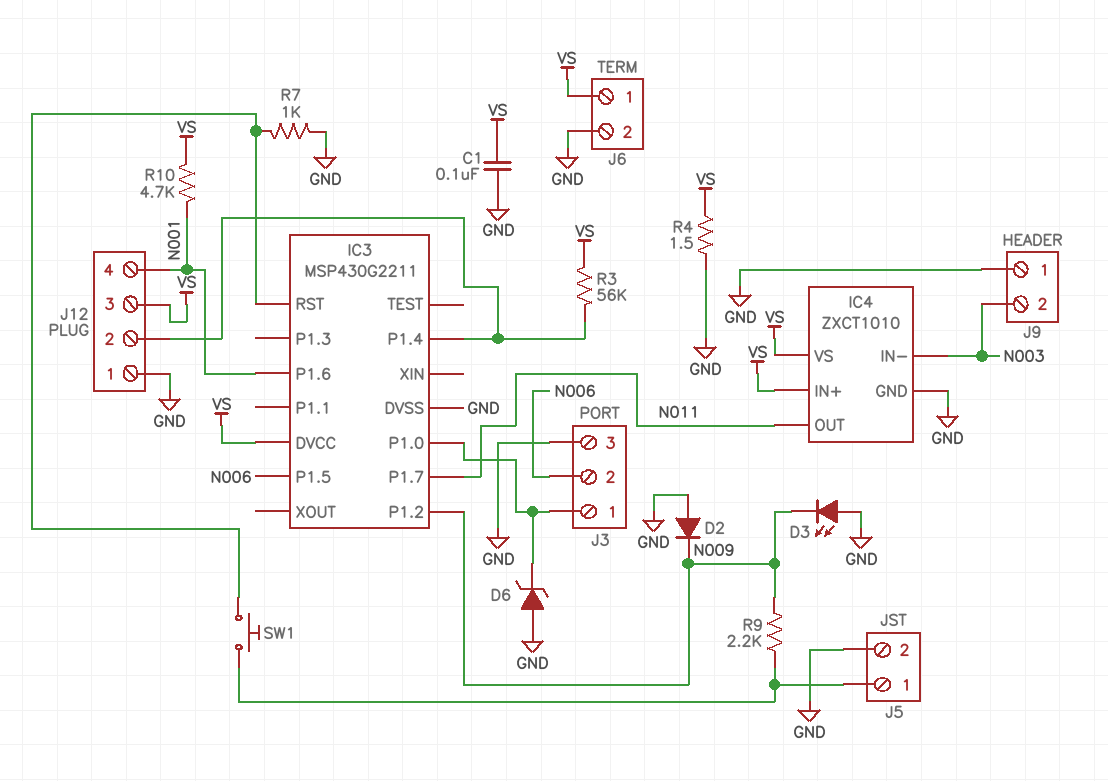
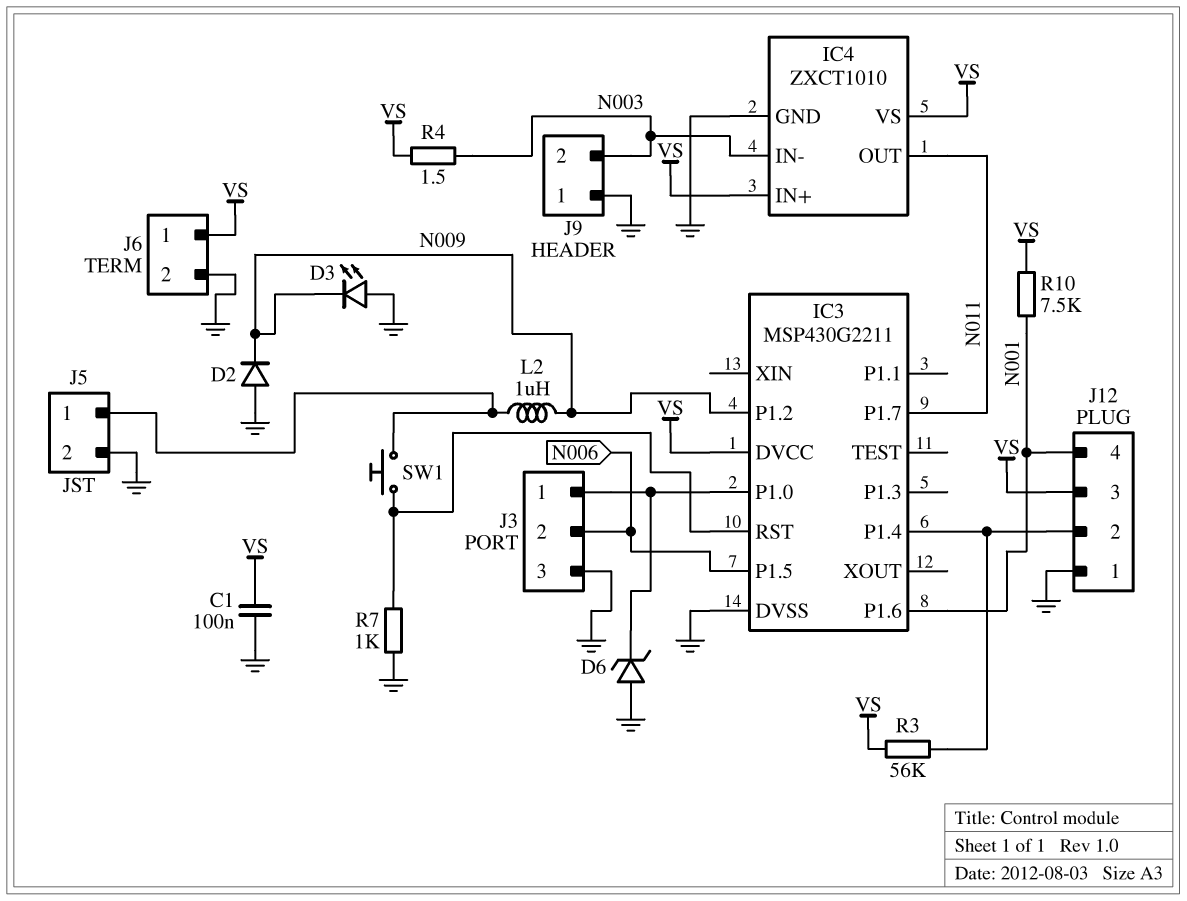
L2: none -> 1uH (J5/1, N009)
R4: 1.5 (GND, VS) -> 1.5 (N003, VS)
R9: 2.2k (J5/1, N009) -> none
R10: 4.7k (N001, VS) -> 7.5k (N001, VS)

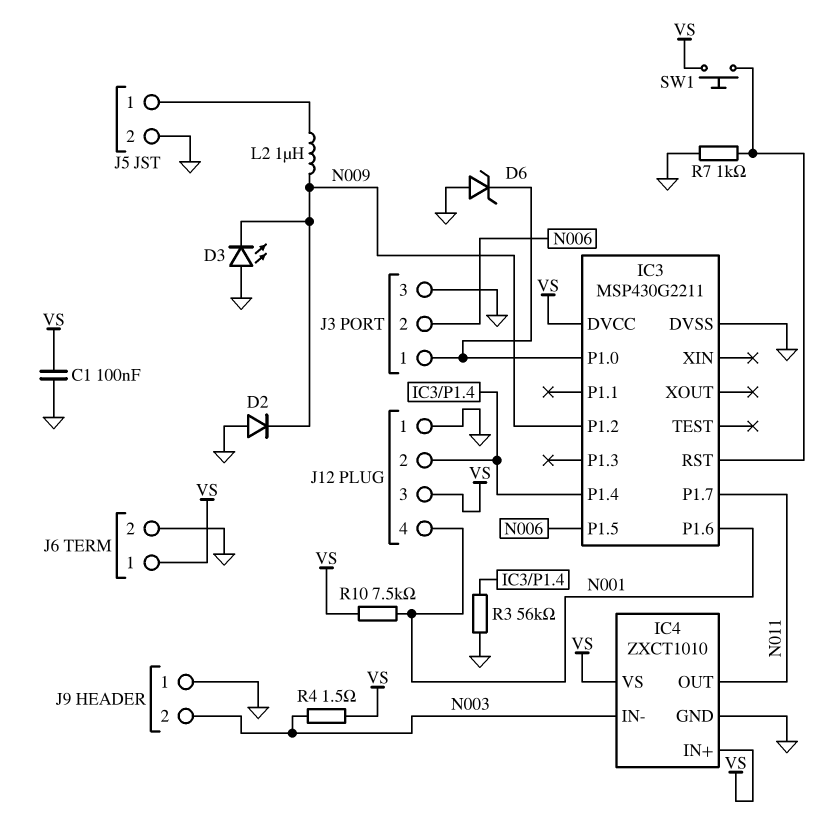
R3: 56k (IC3/P1.4, VS) -> 56k (GND, IC3/P1.4)
SW1: button (IC3/RST, J5/1) -> button (IC3/RST, VS)

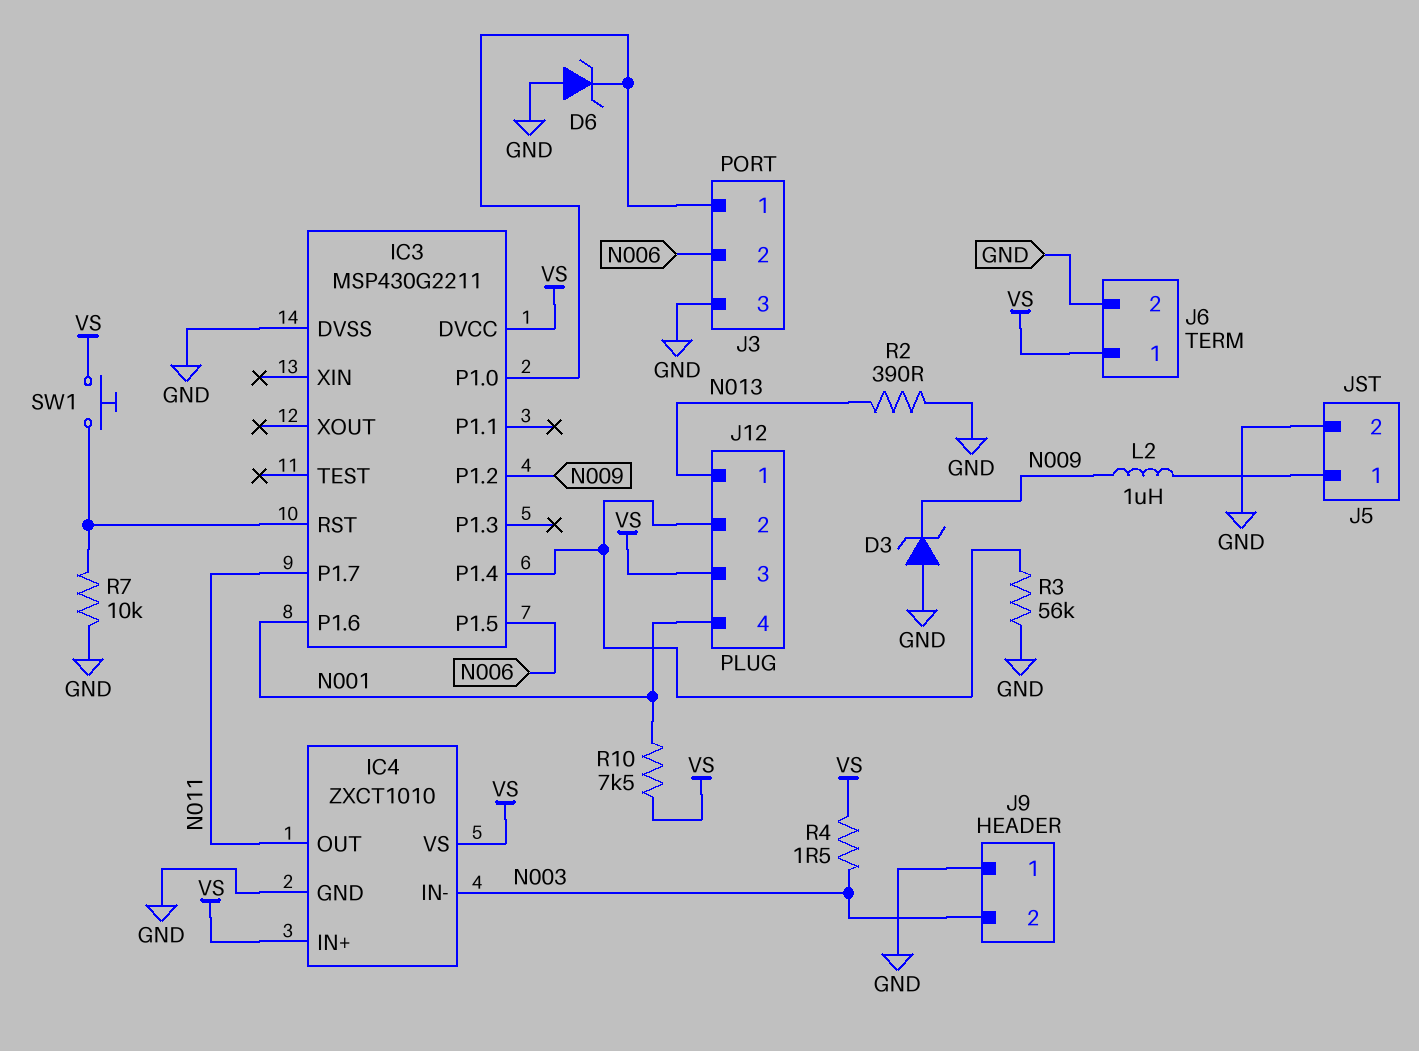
C1: 100nF (GND, VS) -> none
D2: diode (A GND, K N009) -> none
D3: LED (A GND, K N009) -> zener (A GND, K N009)
J12 pin 1: GND -> N013
R2: none -> 390 (GND, N013)
R7: 1k (GND, IC3/RST) -> 10k (GND, IC3/RST)

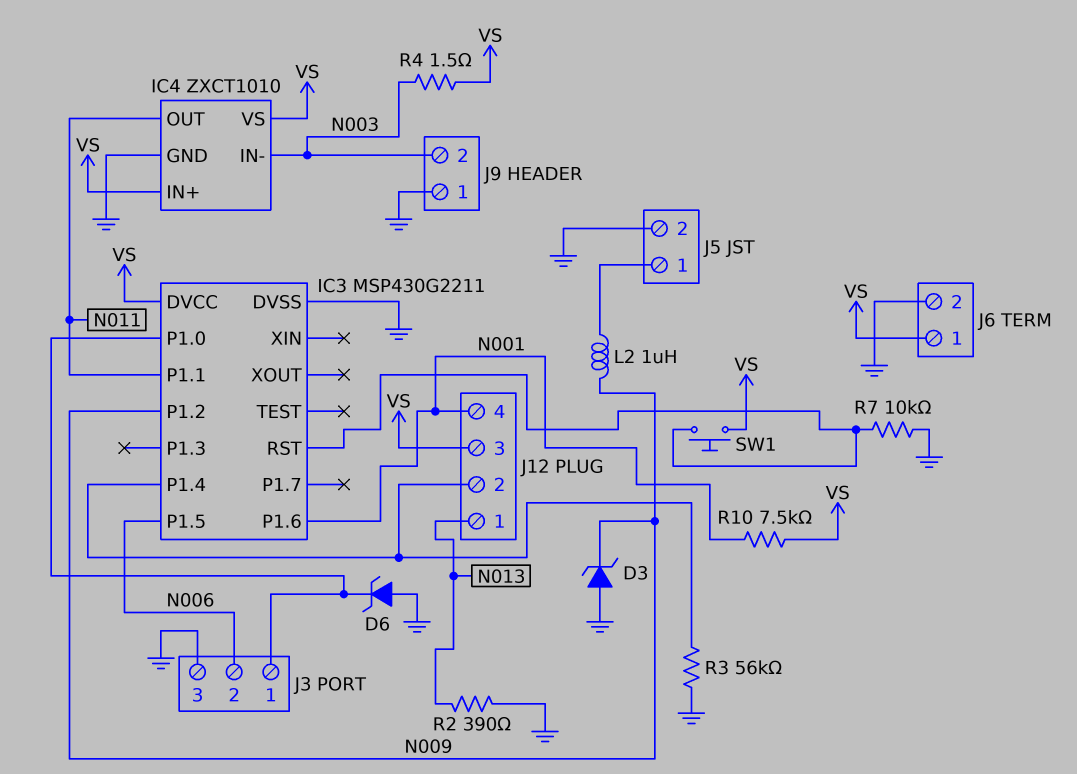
IC3 pin P1.1: none -> N011
IC3 pin P1.7: N011 -> none

